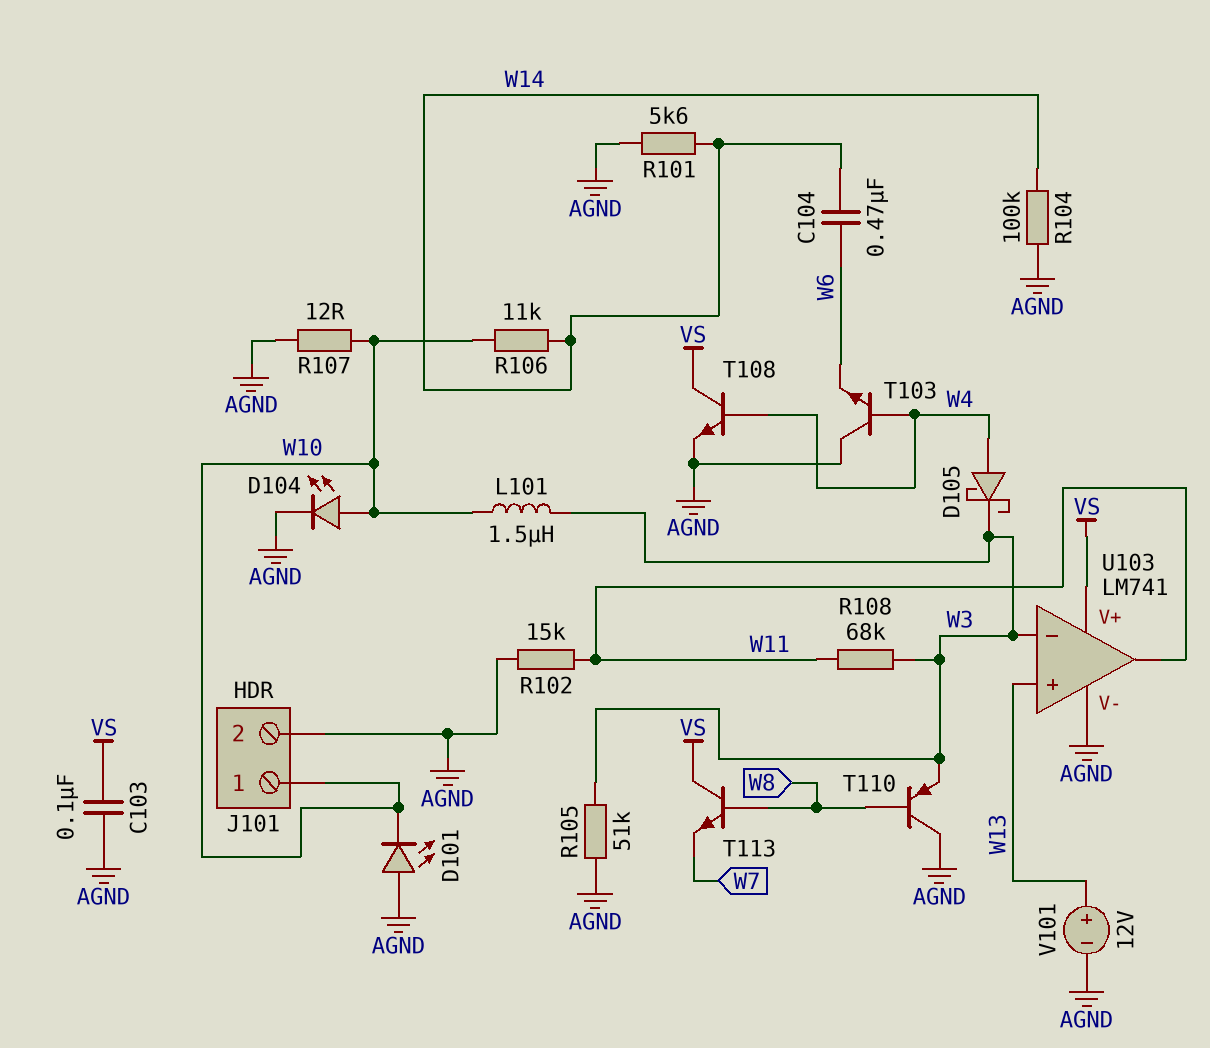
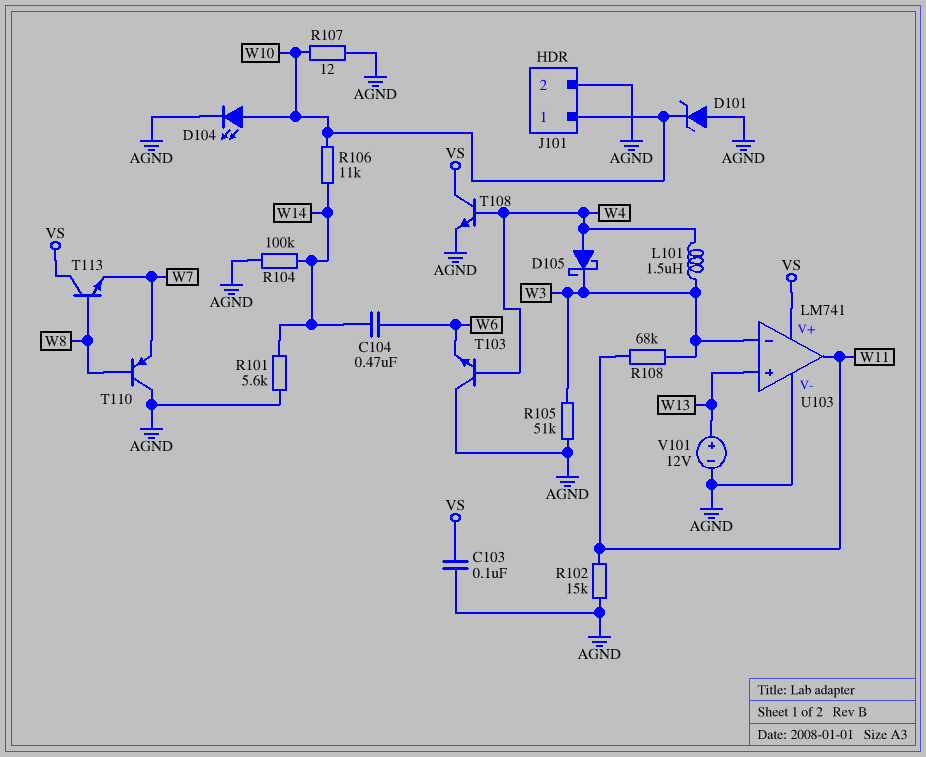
D101: LED (A AGND, K W10) -> zener (A AGND, K W10)
L101: 1.5uH (W3, W10) -> 1.5uH (W3, W4)
T110: PNP (B W8, C AGND, E W3) -> PNP (B W8, C AGND, E W7)

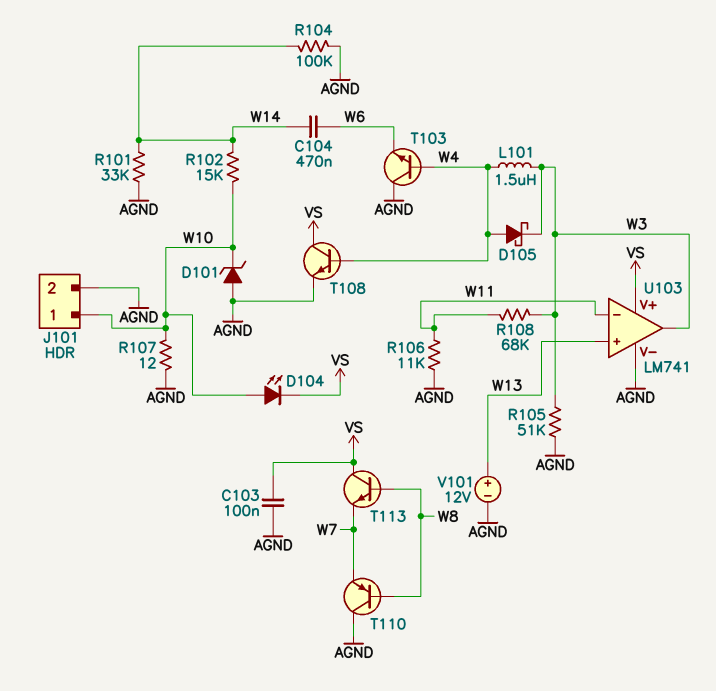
D104: LED (A W10, K AGND) -> LED (A W10, K VS)
R101: 5.6k (AGND, W14) -> 33k (AGND, W14)
R102: 15k (AGND, W11) -> 15k (W10, W14)
R106: 11k (W10, W14) -> 11k (AGND, W11)
U103 pin in-: W3 -> W11
U103 pin out: W11 -> W3

